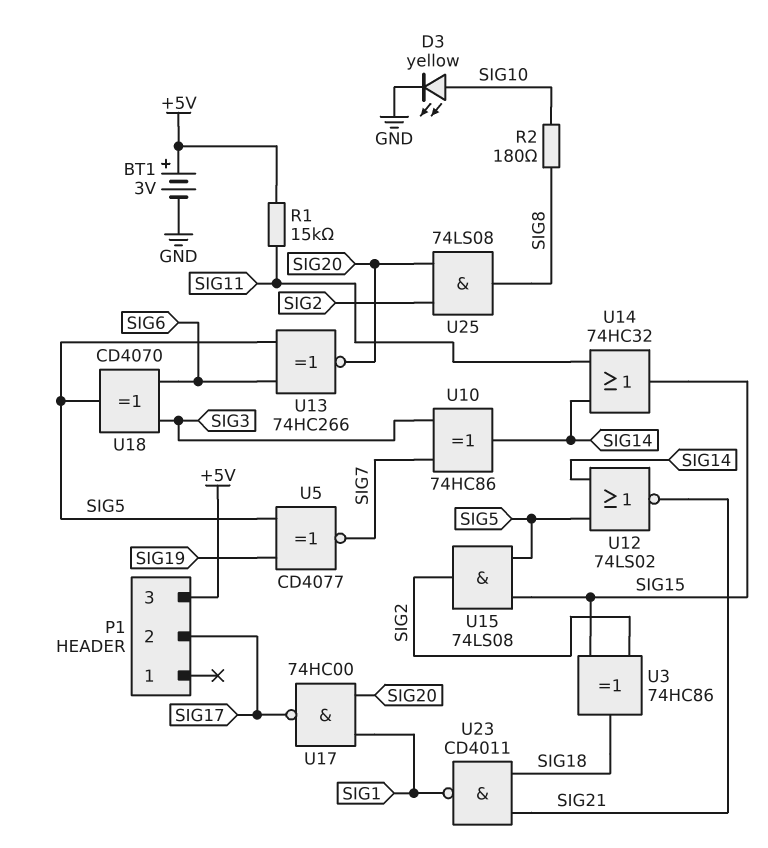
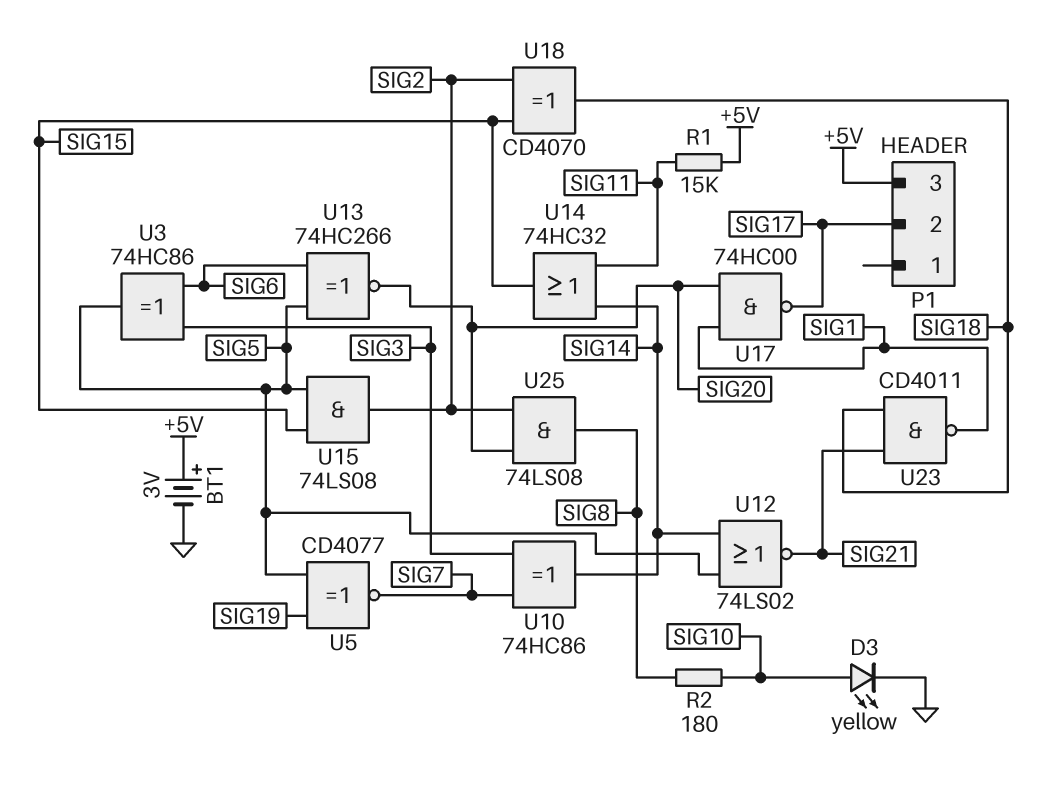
U3: XOR 74HC86 (in SIG2, in SIG15, out SIG18) -> XOR 74HC86 (in SIG3, in SIG6, out SIG5)
U18: XOR CD4070 (in SIG3, in SIG6, out SIG5) -> XOR CD4070 (in SIG2, in SIG15, out SIG18)

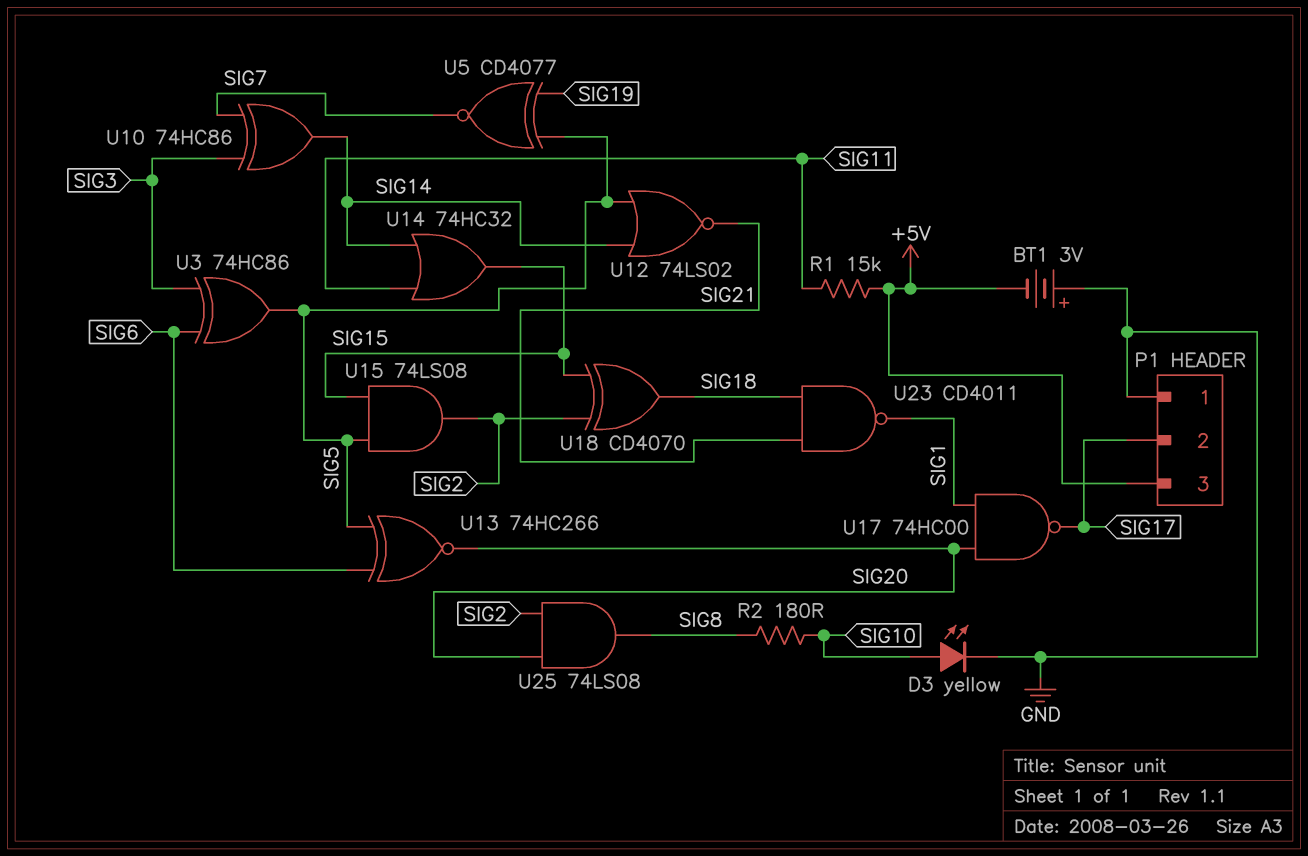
BT1: 3V (plus +5V, minus GND) -> 3V (plus GND, minus +5V)
P1 pin 1: none -> GND

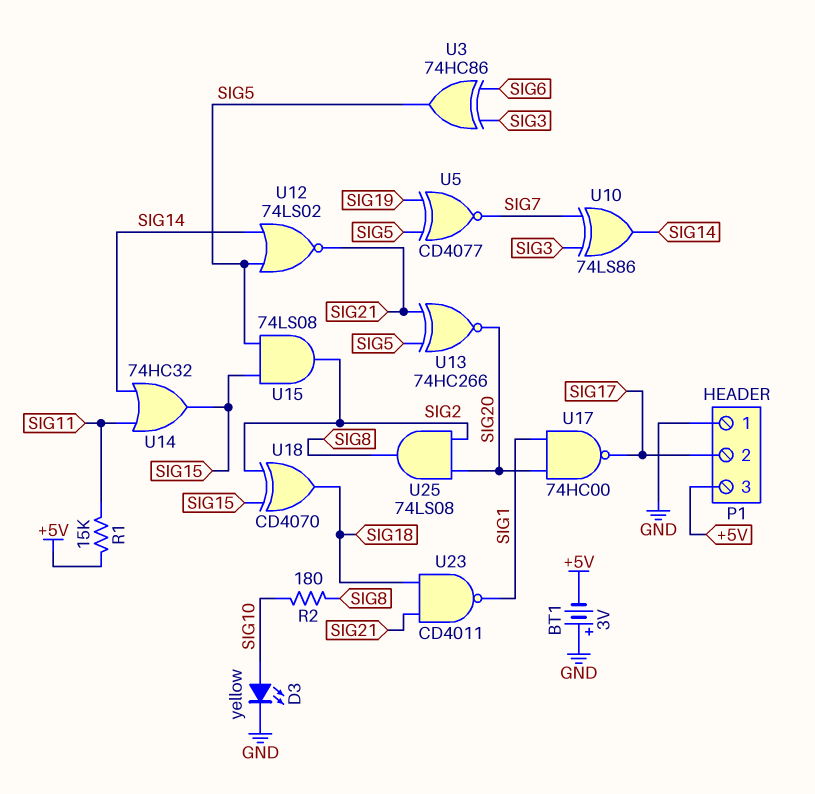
U10: XOR 74HC86 (in SIG3, in SIG7, out SIG14) -> XOR 74LS86 (in SIG3, in SIG7, out SIG14)
U13: XNOR 74HC266 (in SIG5, in SIG6, out SIG20) -> XNOR 74HC266 (in SIG5, in SIG21, out SIG20)

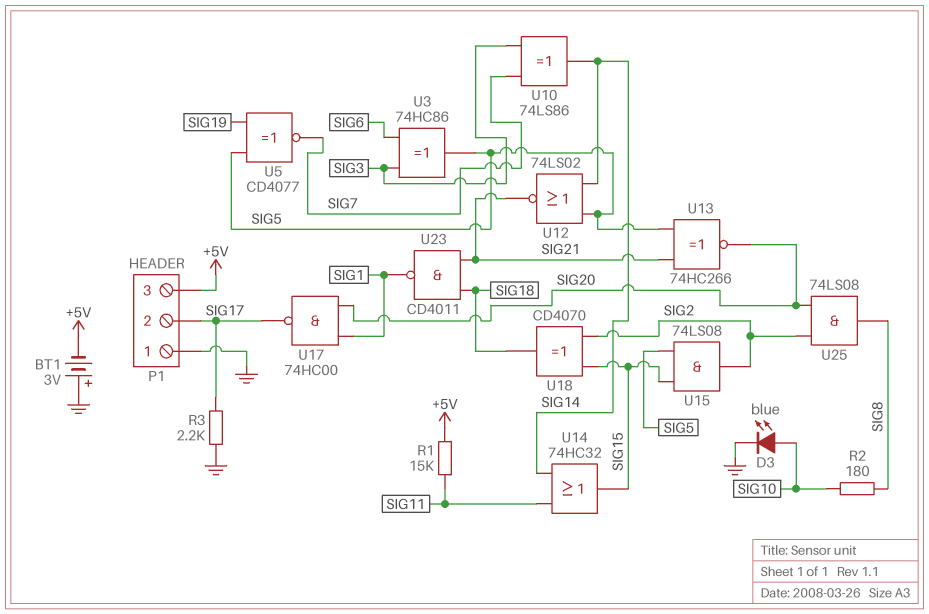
D3: LED yellow (A SIG10, K GND) -> LED blue (A SIG10, K GND)
R3: none -> 2.2k (GND, SIG17)

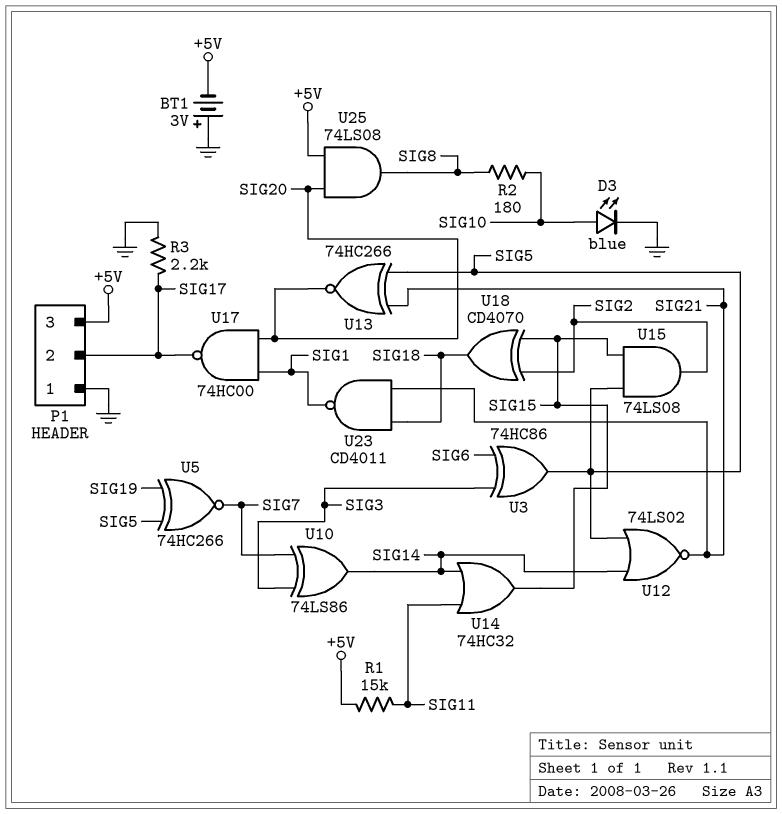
U5: XNOR CD4077 (in SIG5, in SIG19, out SIG7) -> XNOR 74HC266 (in SIG5, in SIG19, out SIG7)
U25: AND 74LS08 (in SIG2, in SIG20, out SIG8) -> AND 74LS08 (in +5V, in SIG20, out SIG8)

